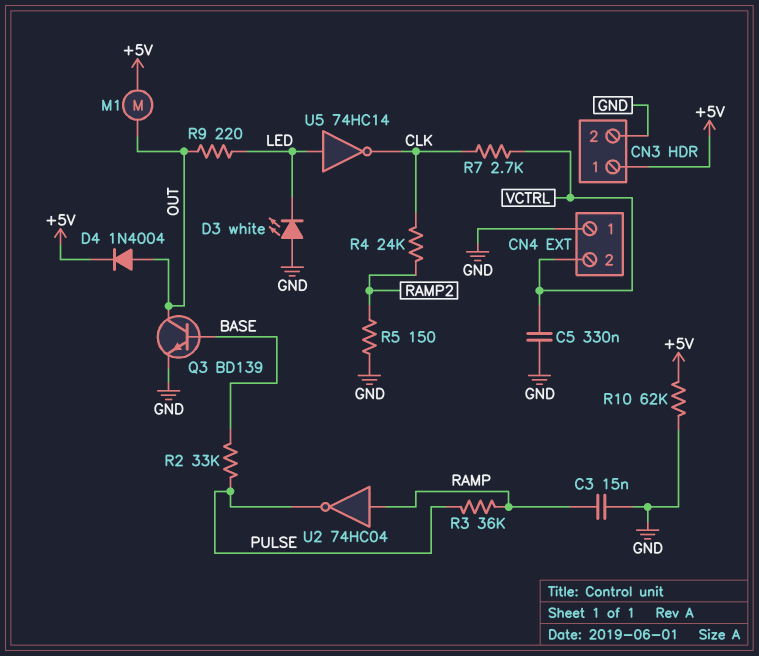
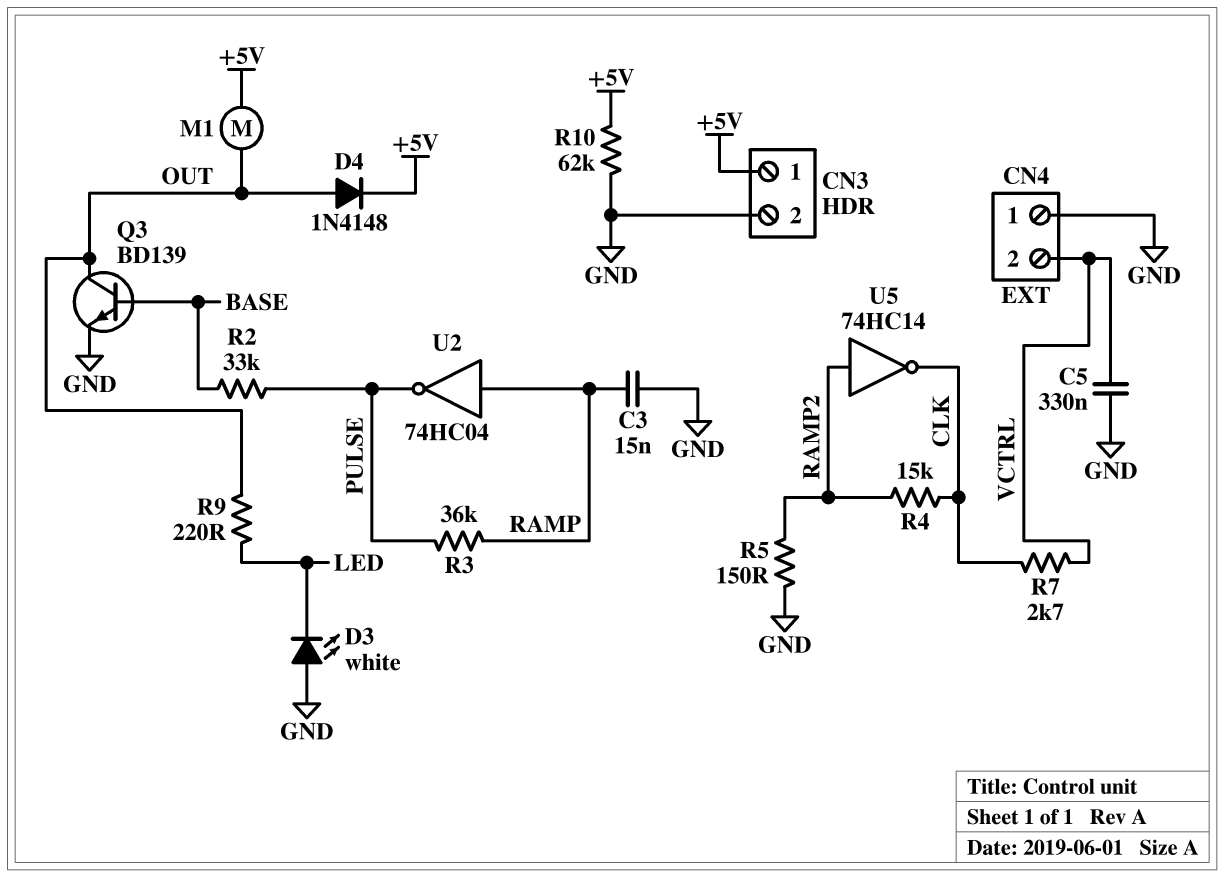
D4: diode 1N4004 (A OUT, K +5V) -> diode 1N4148 (A OUT, K +5V)
R4: 24k (CLK, RAMP2) -> 15k (CLK, RAMP2)
U5: NOT 74HC14 (in LED, out CLK) -> NOT 74HC14 (in RAMP2, out CLK)

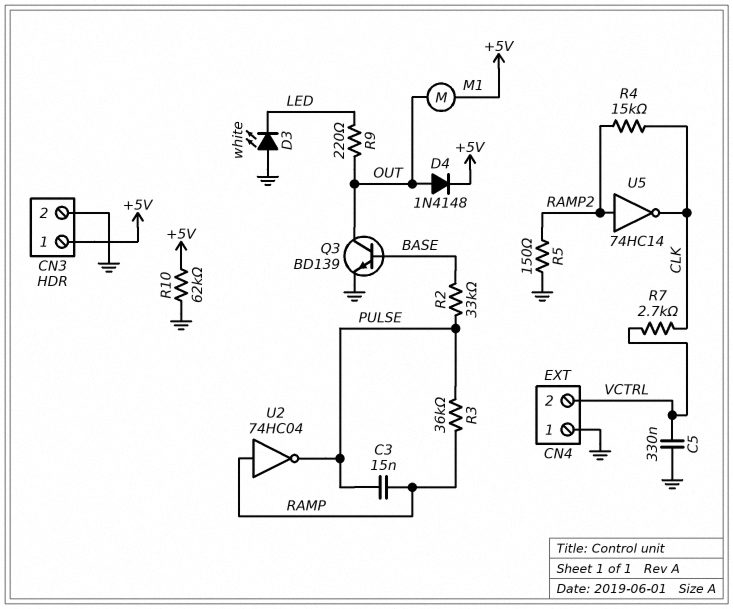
C3: 15nF (GND, RAMP) -> 15nF (PULSE, RAMP)

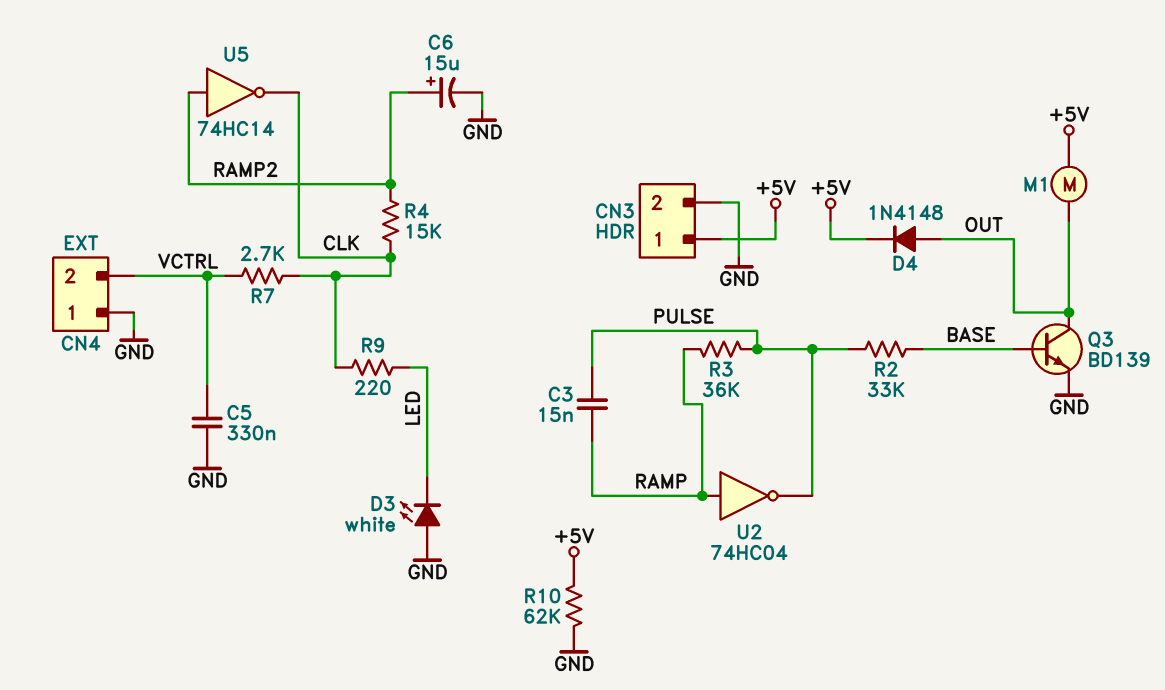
C6: none -> 15uF (plus RAMP2, minus GND)
R5: 150 (GND, RAMP2) -> none
R9: 220 (LED, OUT) -> 220 (CLK, LED)

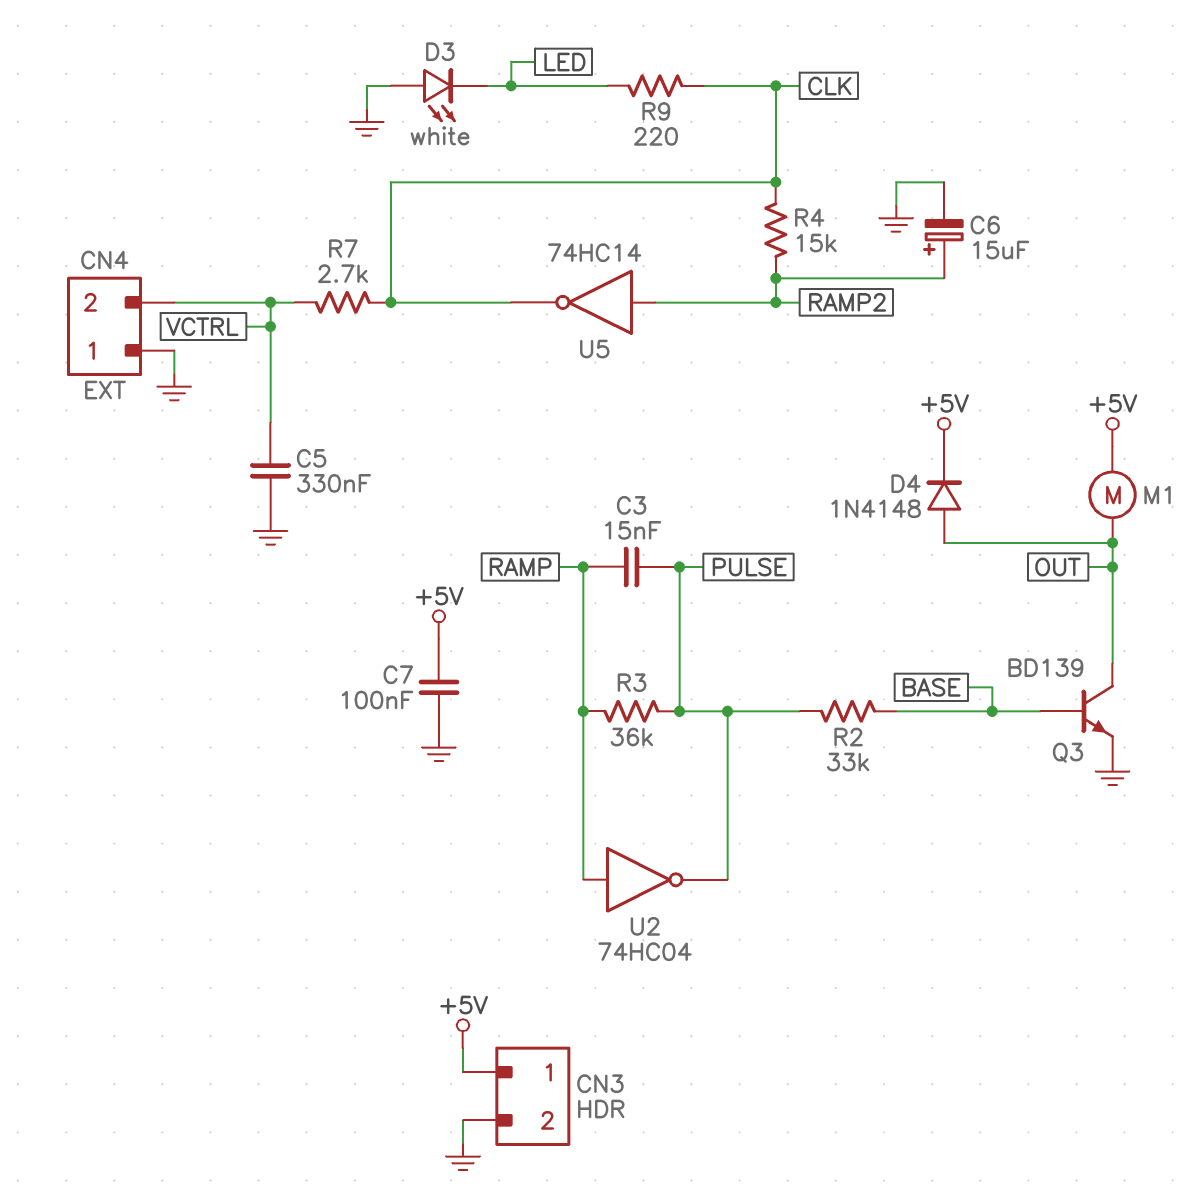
C7: none -> 100nF (+5V, GND)
R10: 62k (+5V, GND) -> none

